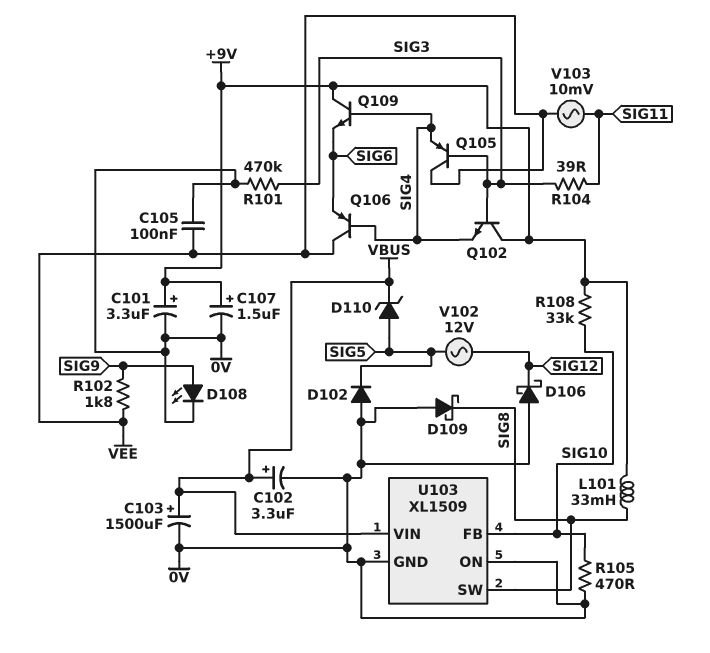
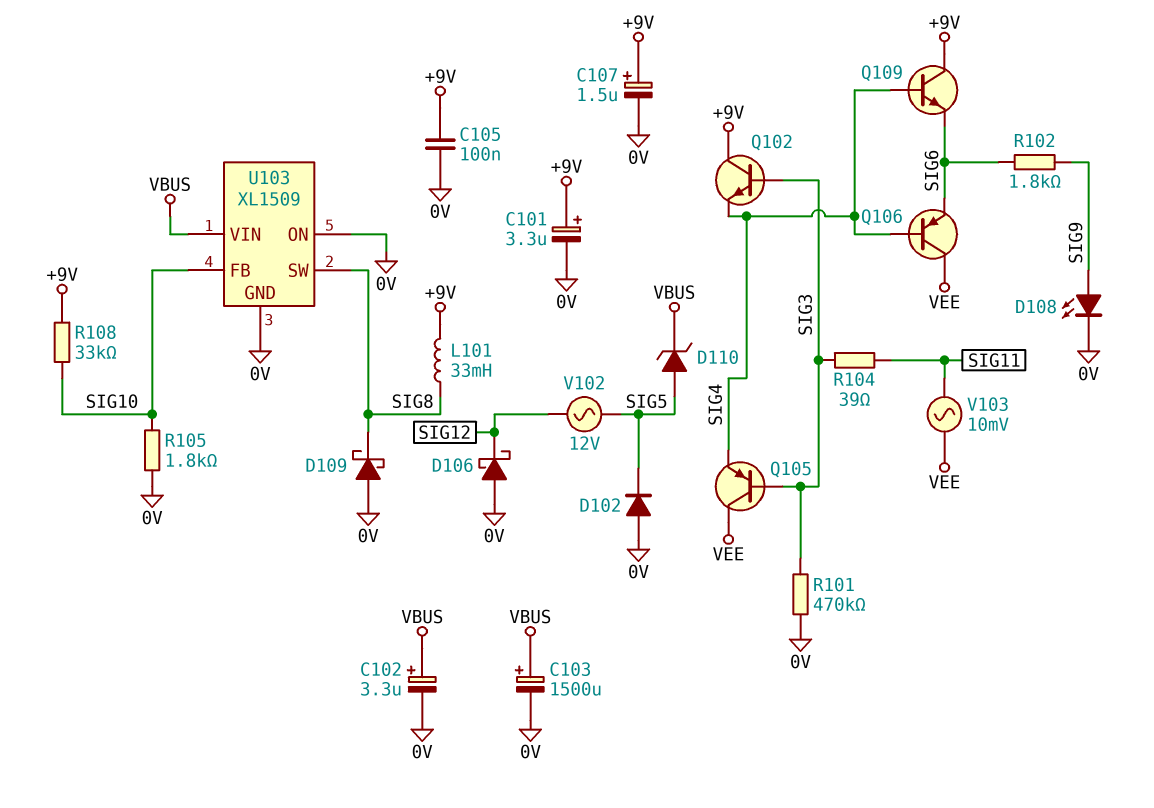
C105: 100nF (0V, VEE) -> 100nF (+9V, 0V)
R102: 1.8k (SIG9, VEE) -> 1.8k (SIG6, SIG9)
R105: 470 (0V, SIG10) -> 1.8k (0V, SIG10)

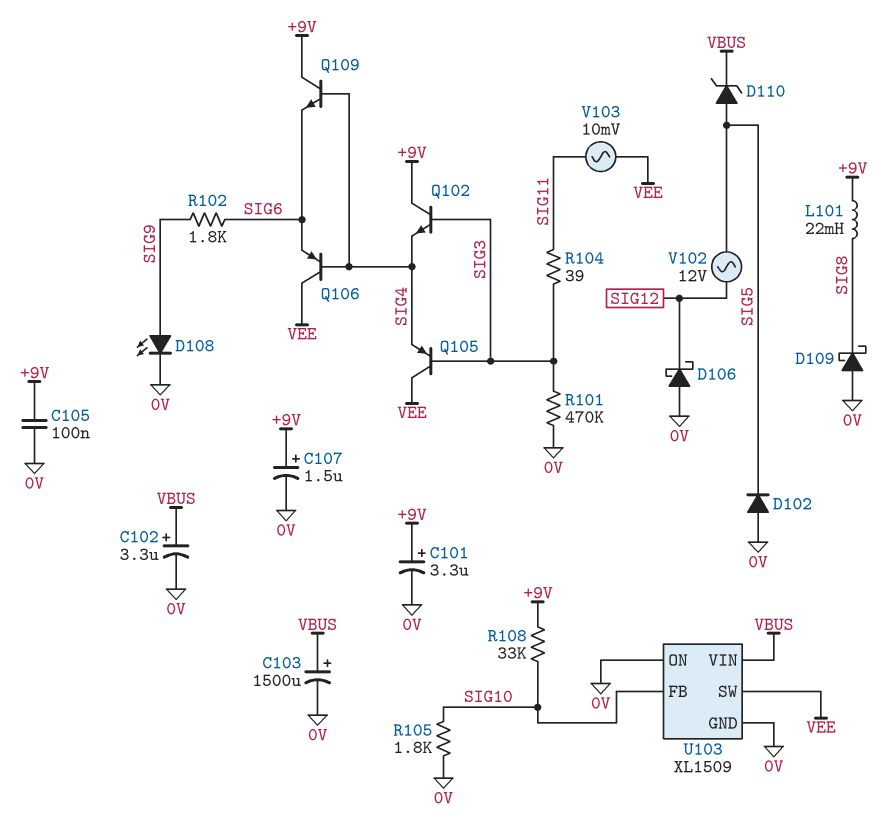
L101: 33mH (+9V, SIG8) -> 22mH (+9V, SIG8)
U103 pin SW: SIG8 -> VEE

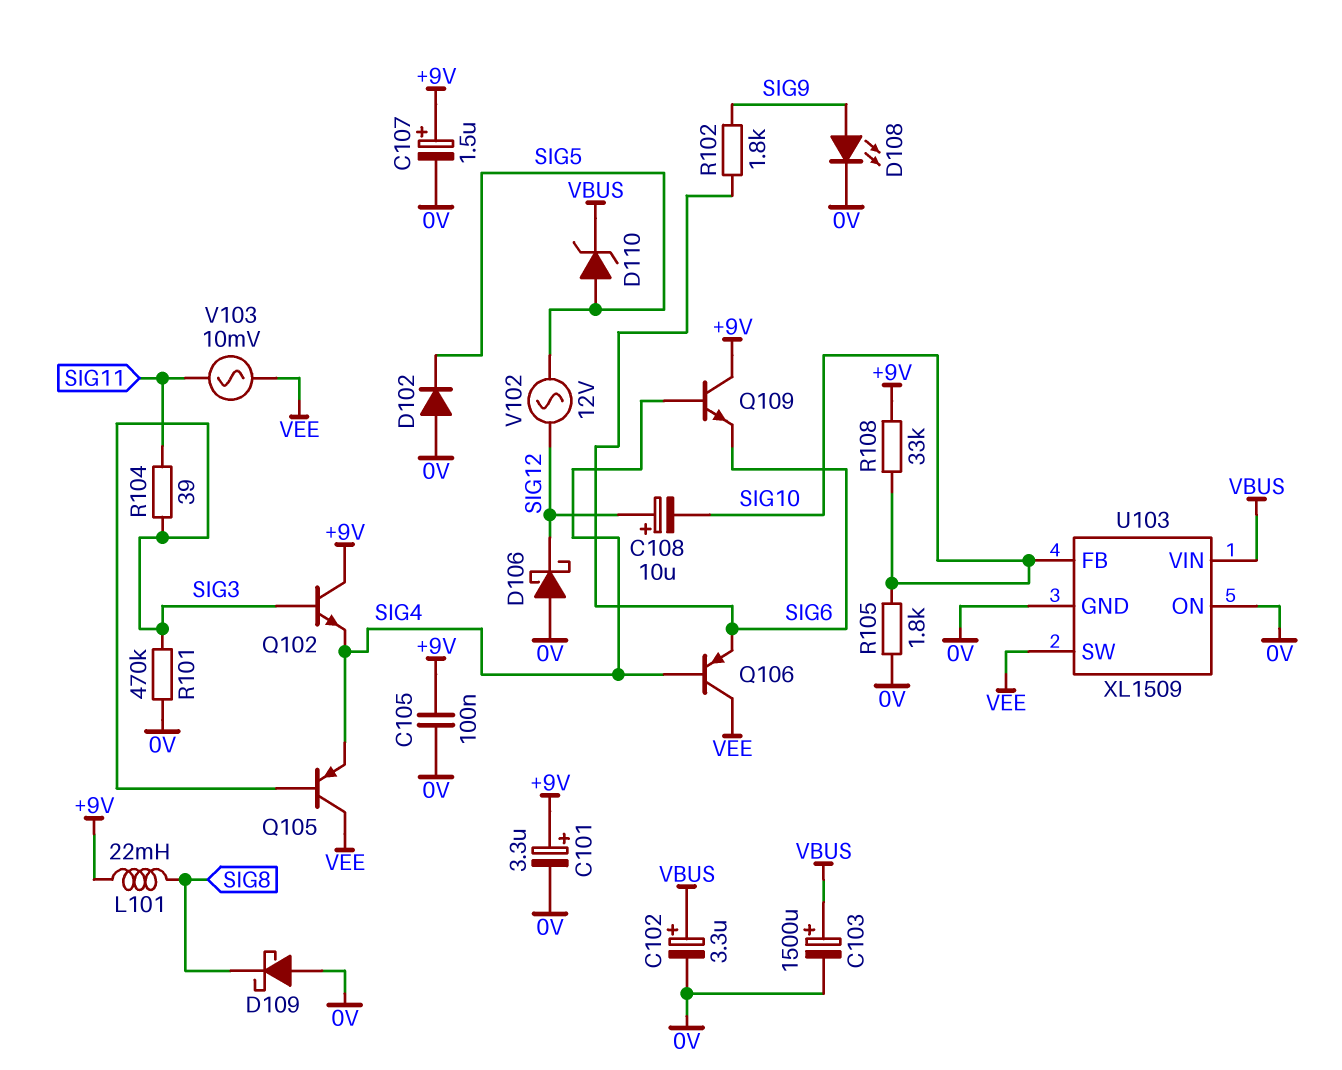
C108: none -> 10uF (plus SIG12, minus SIG10)

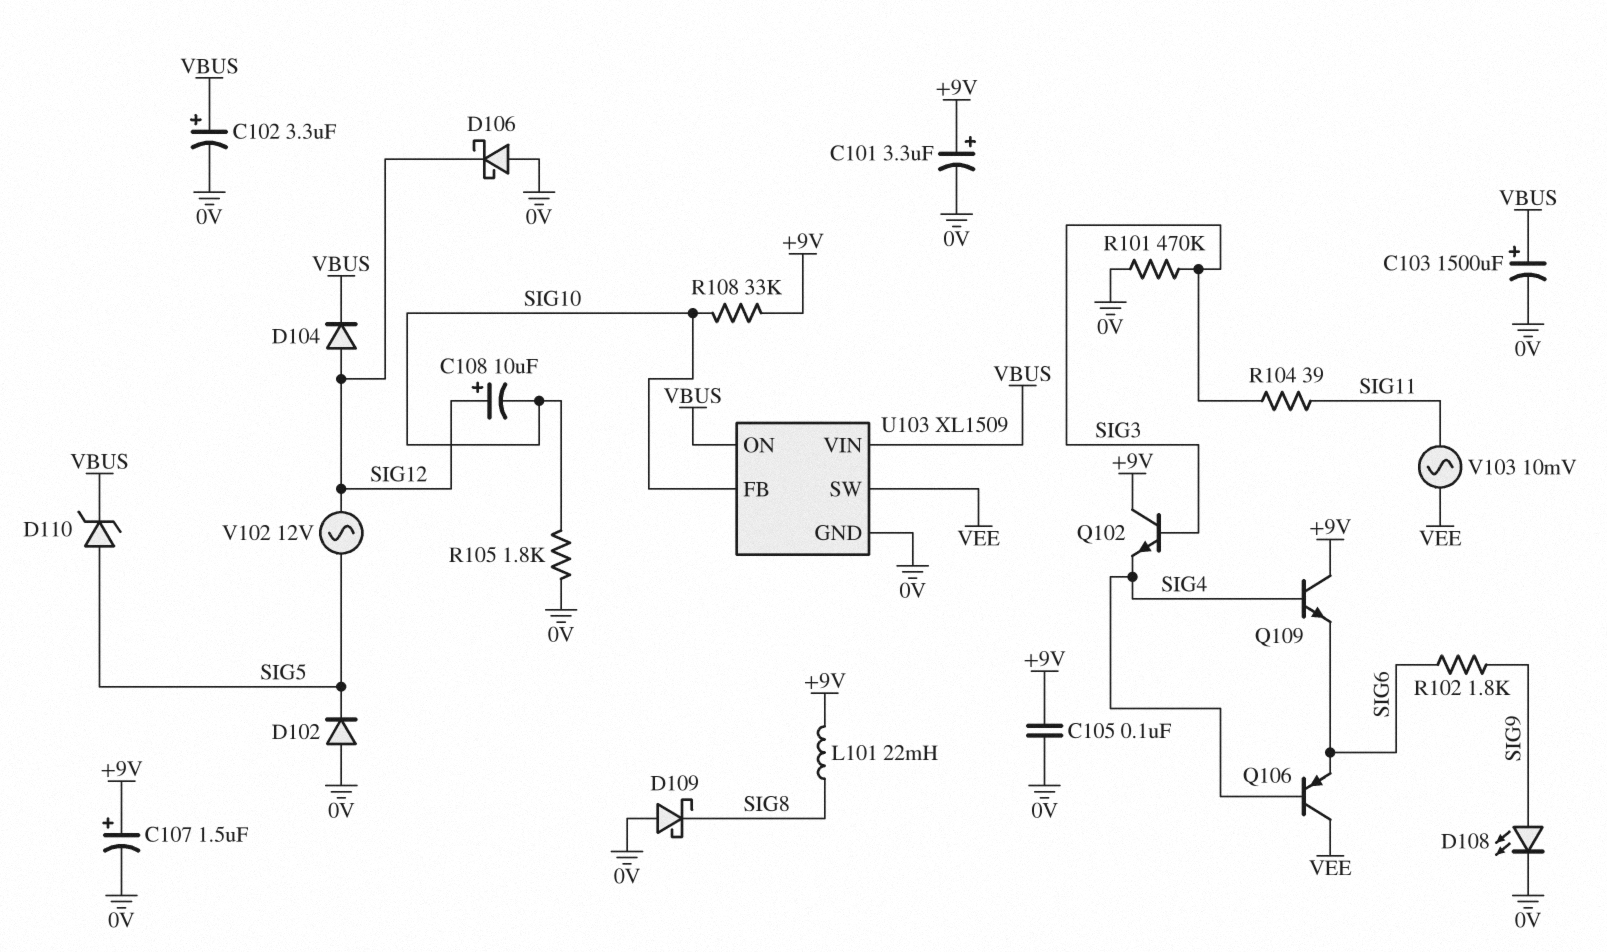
D104: none -> diode (A SIG12, K VBUS)
Q105: PNP (B SIG3, C VEE, E SIG4) -> none
U103 pin ON: 0V -> VBUS

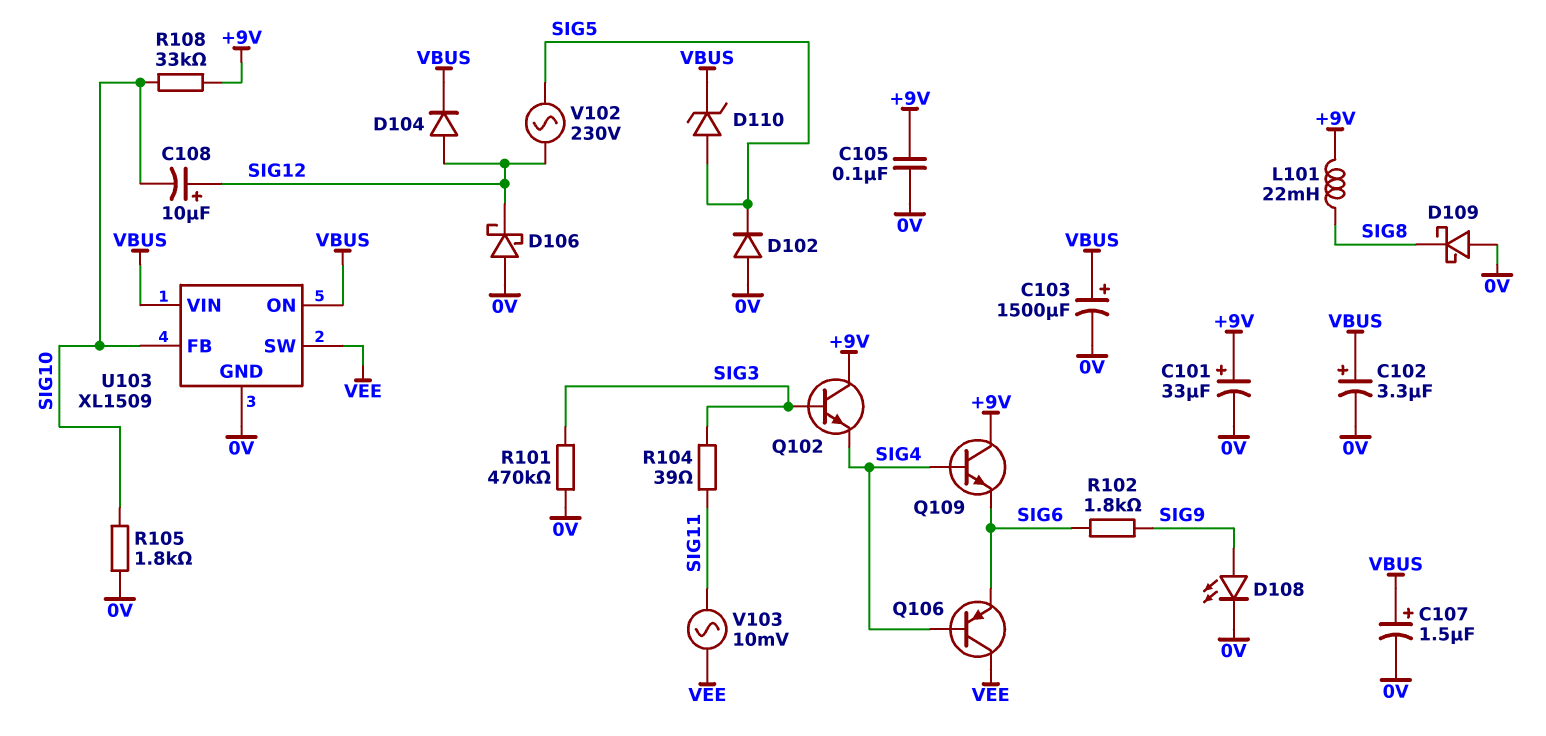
C101: 3.3uF (plus +9V, minus 0V) -> 33uF (plus +9V, minus 0V)
C107: 1.5uF (plus +9V, minus 0V) -> 1.5uF (plus VBUS, minus 0V)
V102: AC 12V (SIG5, SIG12) -> AC 230V (SIG5, SIG12)

